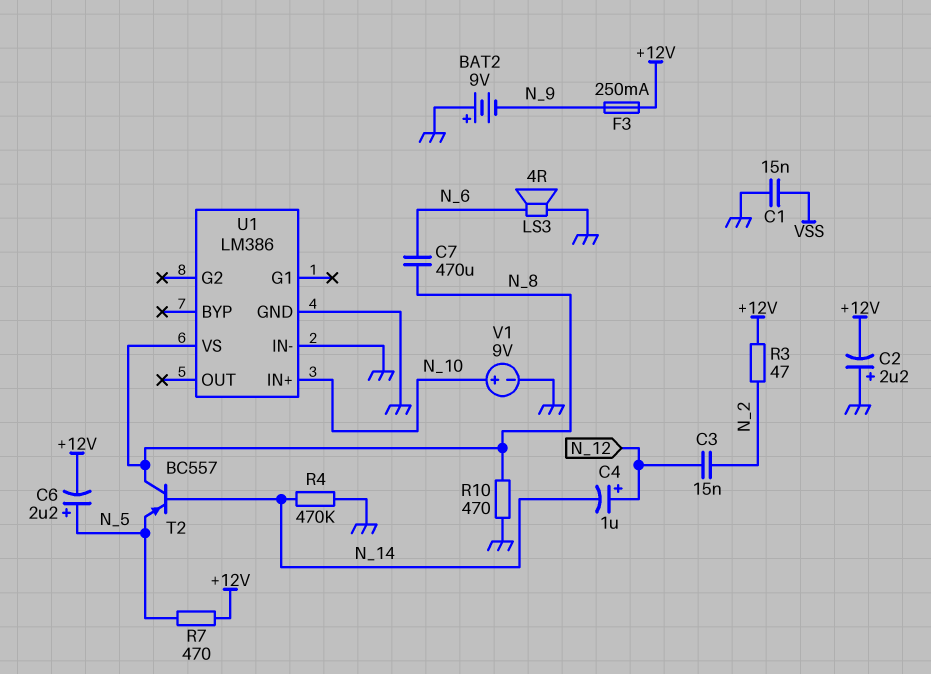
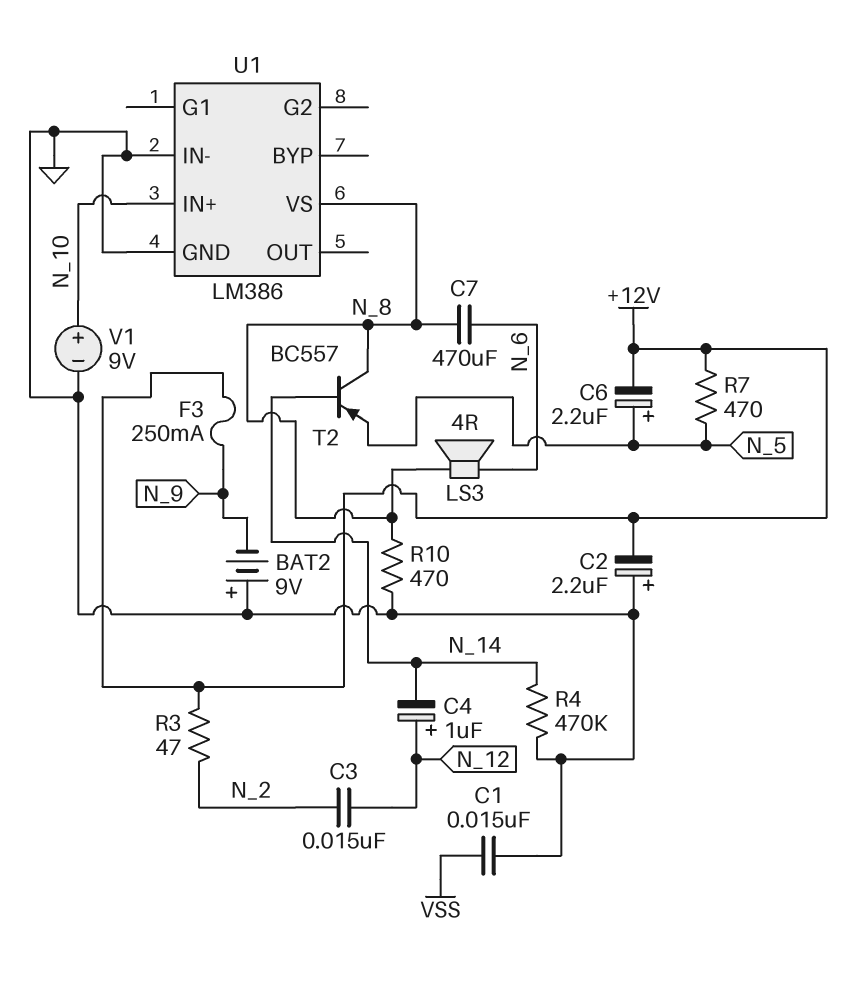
LS3: speaker 4R (GND, N_6) -> speaker 4R (N_6, N_8)

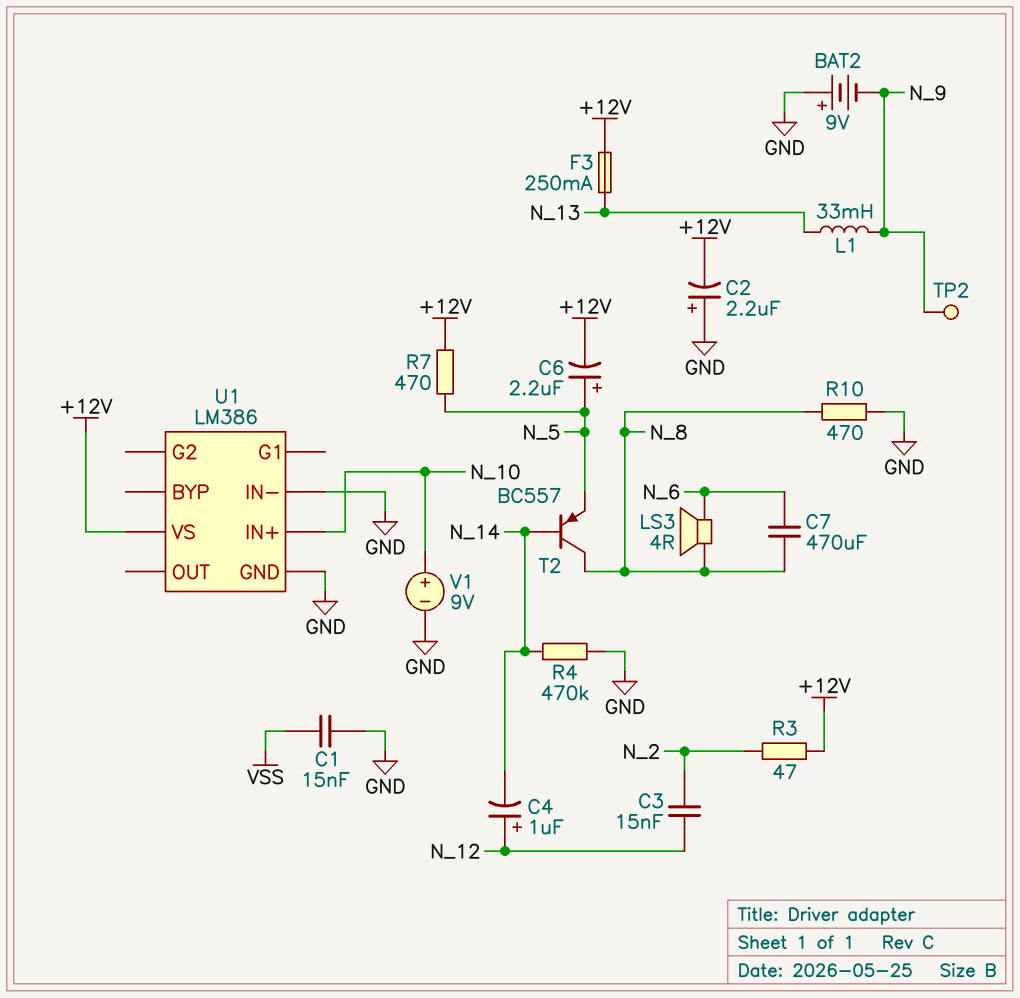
F3: 250mA (+12V, N_9) -> 250mA (+12V, N_13)
L1: none -> 33mH (N_9, N_13)
TP2: none -> test point (N_9)
U1 pin VS: N_8 -> +12V

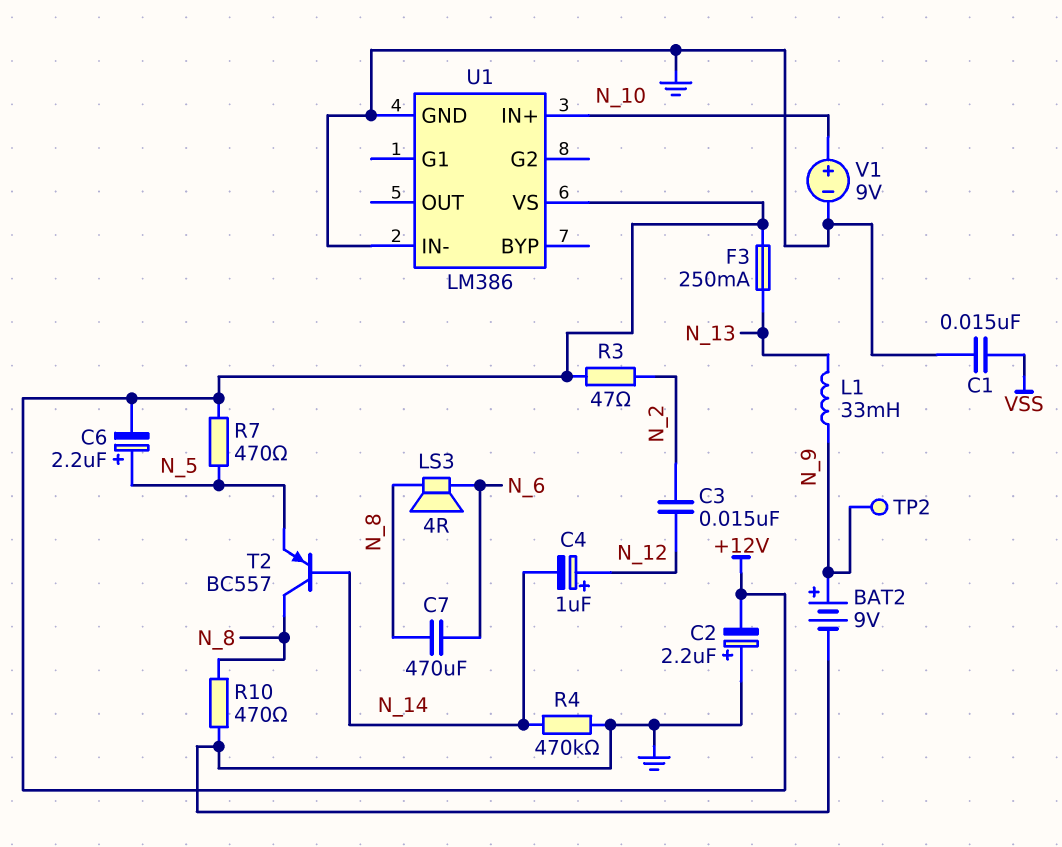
BAT2: 9V (plus GND, minus N_9) -> 9V (plus N_9, minus GND)

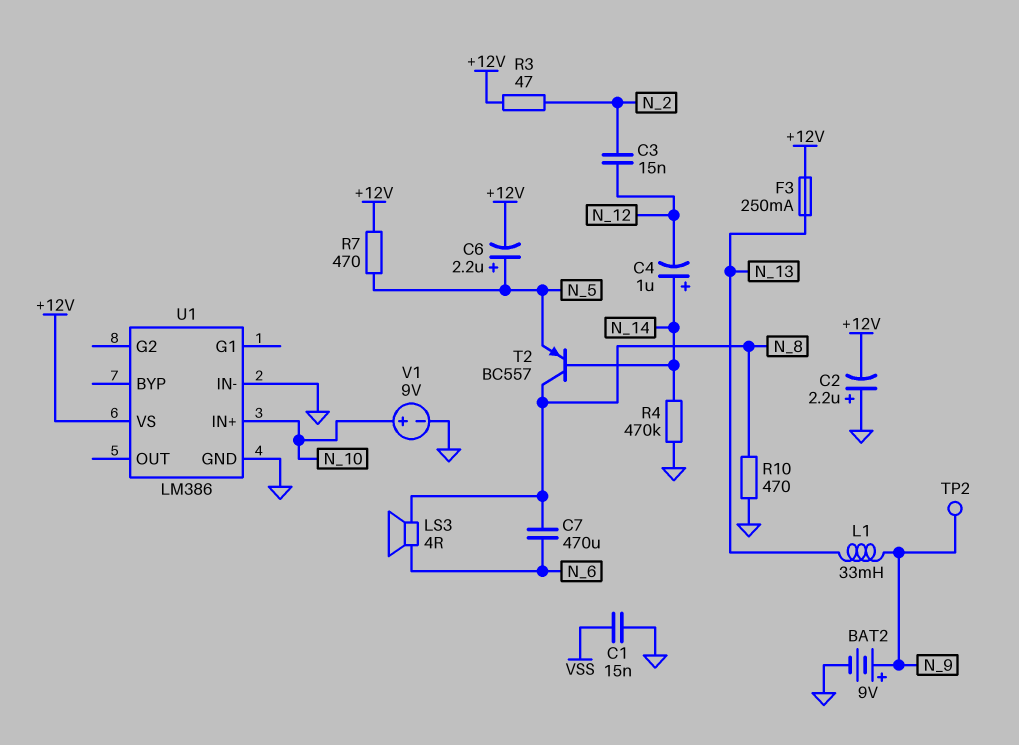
C4: 1uF (plus N_12, minus N_14) -> 1uF (plus N_14, minus N_12)

